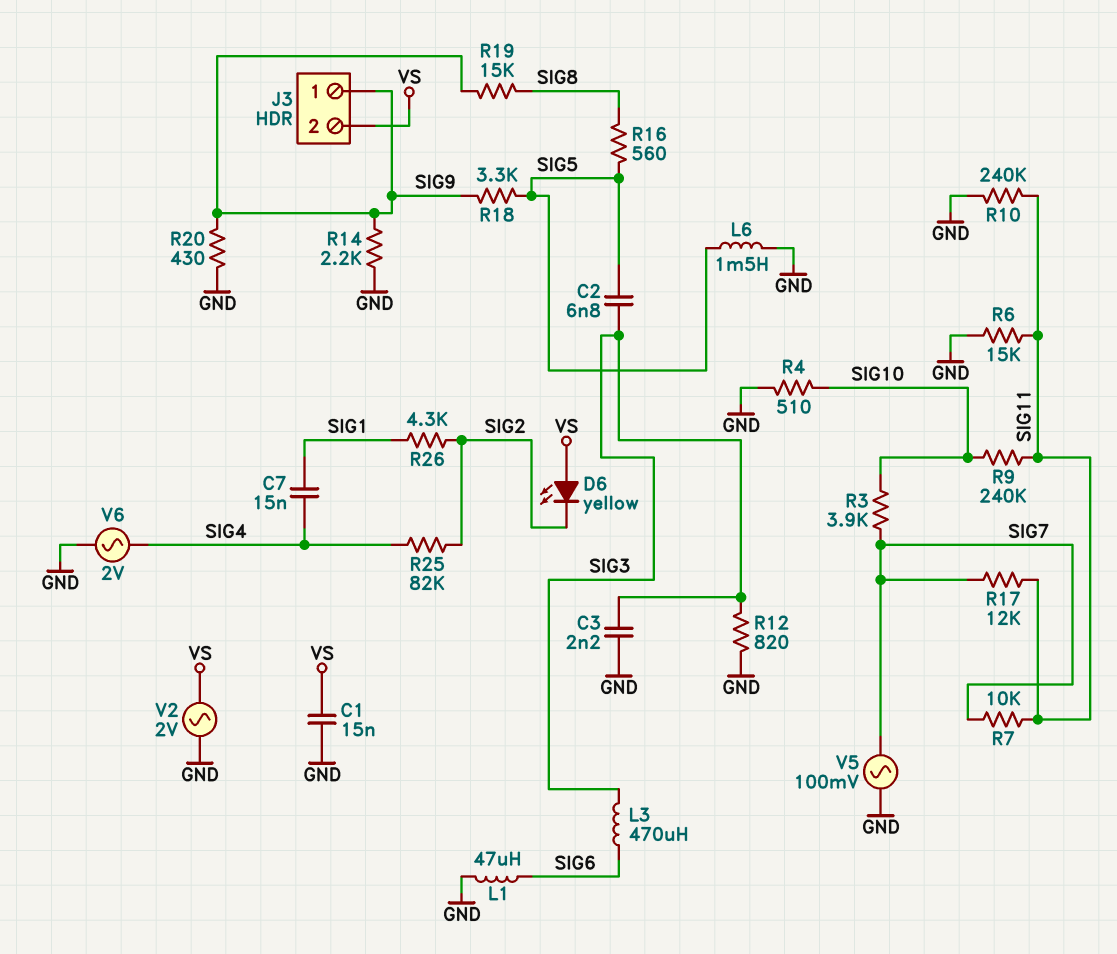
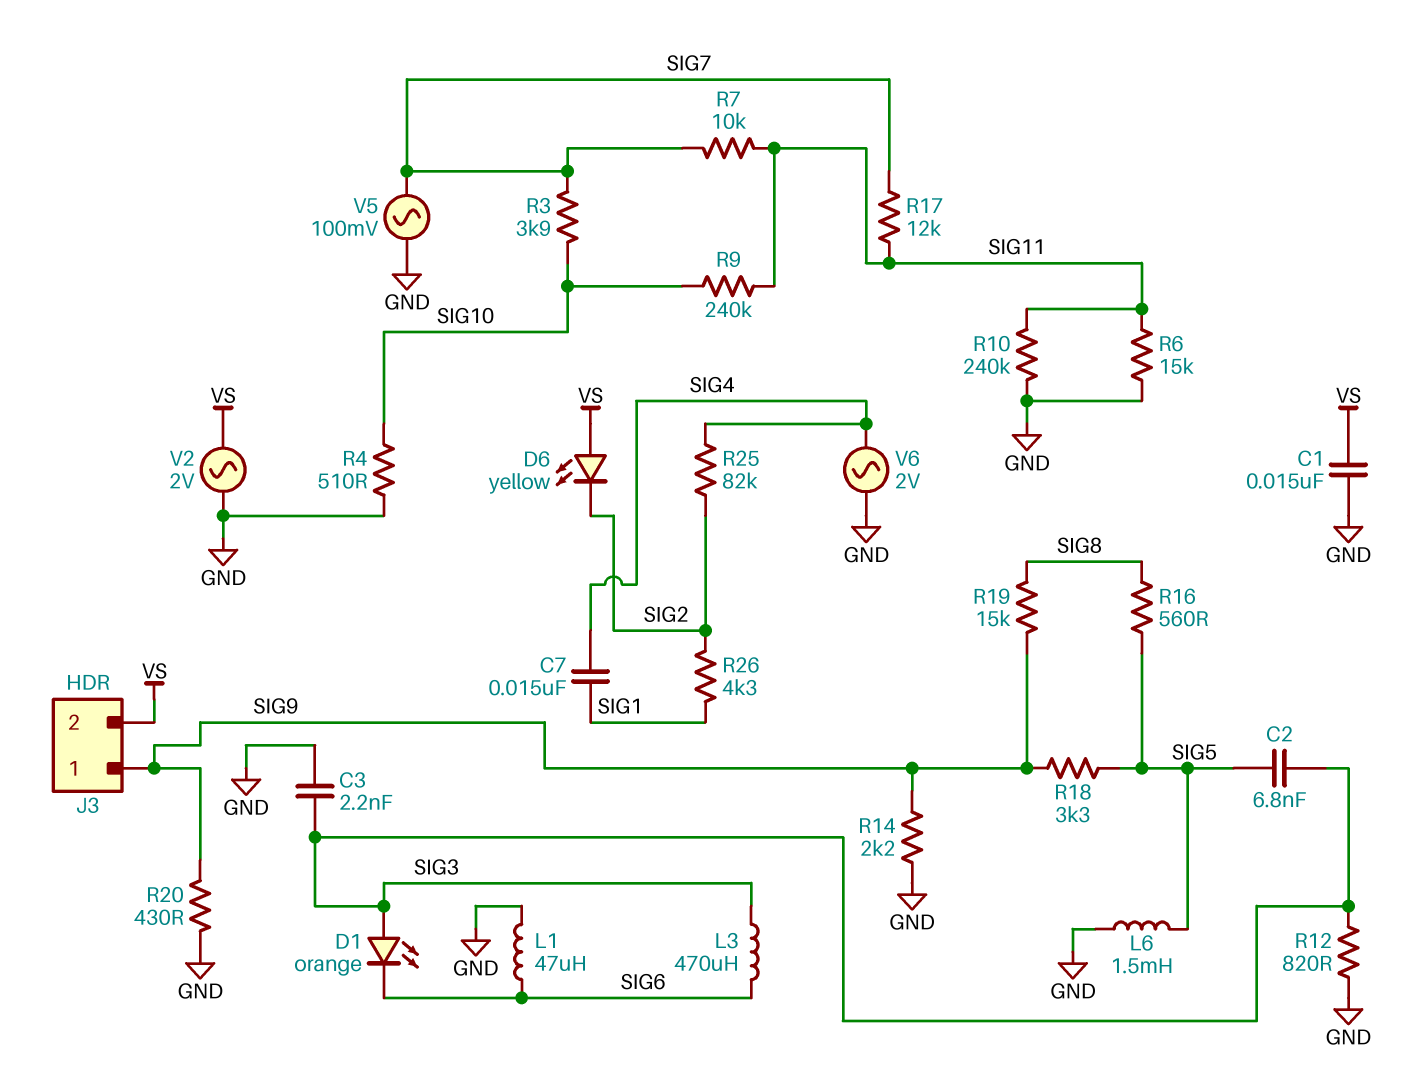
D1: none -> LED orange (A SIG3, K SIG6)

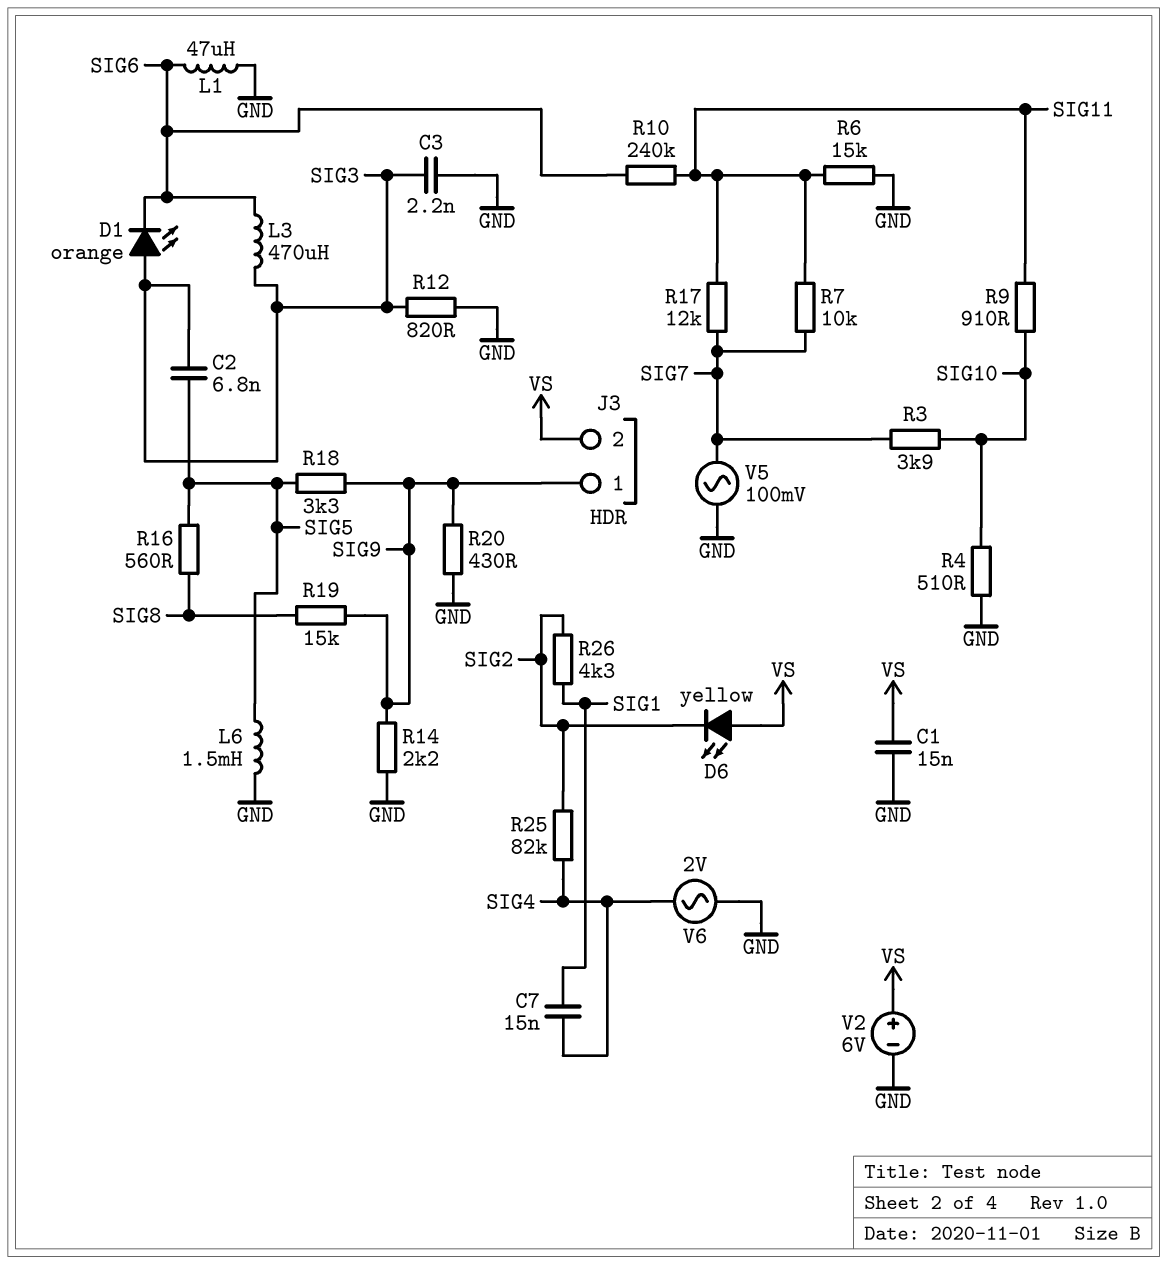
R9: 240k (SIG10, SIG11) -> 910 (SIG10, SIG11)
R10: 240k (GND, SIG11) -> 240k (SIG6, SIG11)
V2: AC 2V (GND, VS) -> 6V (plus VS, minus GND)

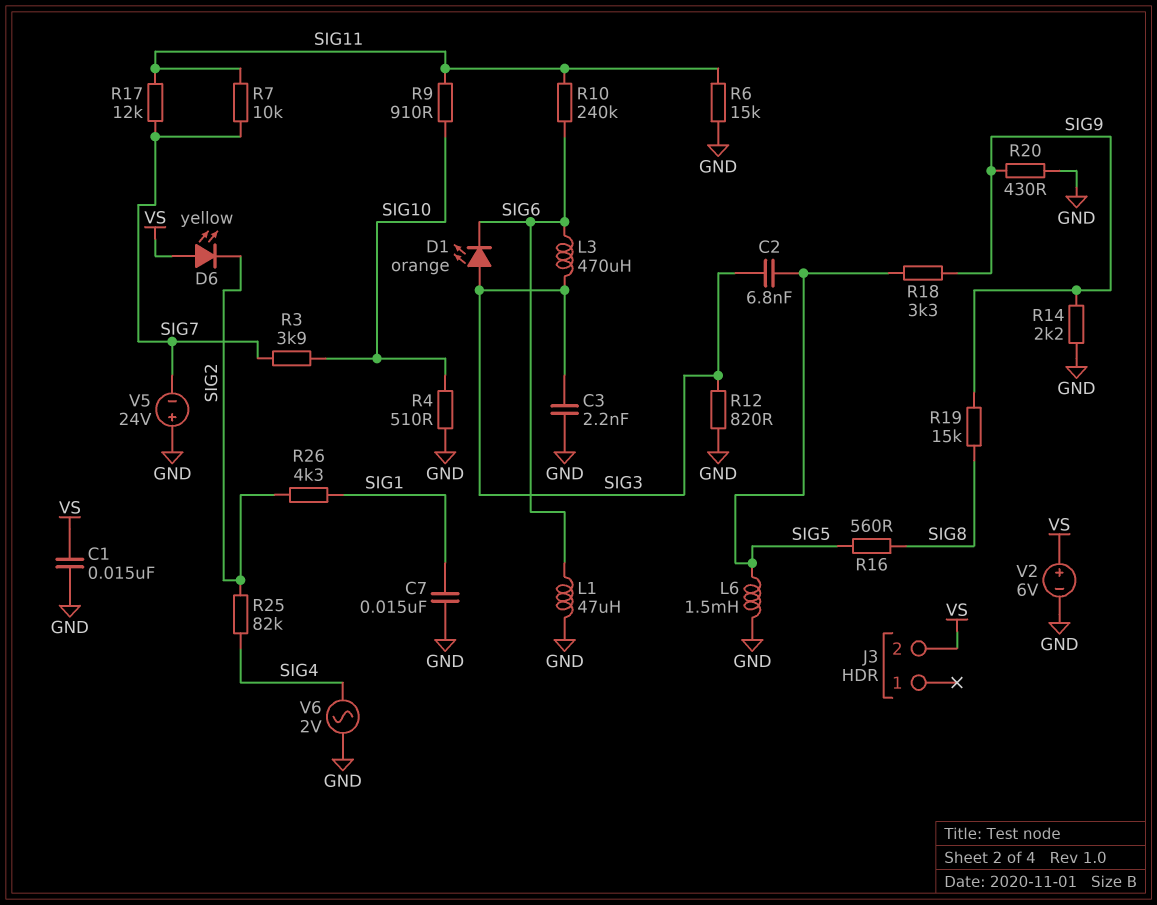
C7: 15nF (SIG1, SIG4) -> 15nF (GND, SIG1)
J3 pin 1: SIG9 -> none
V5: AC 100mV (GND, SIG7) -> 24V (plus GND, minus SIG7)

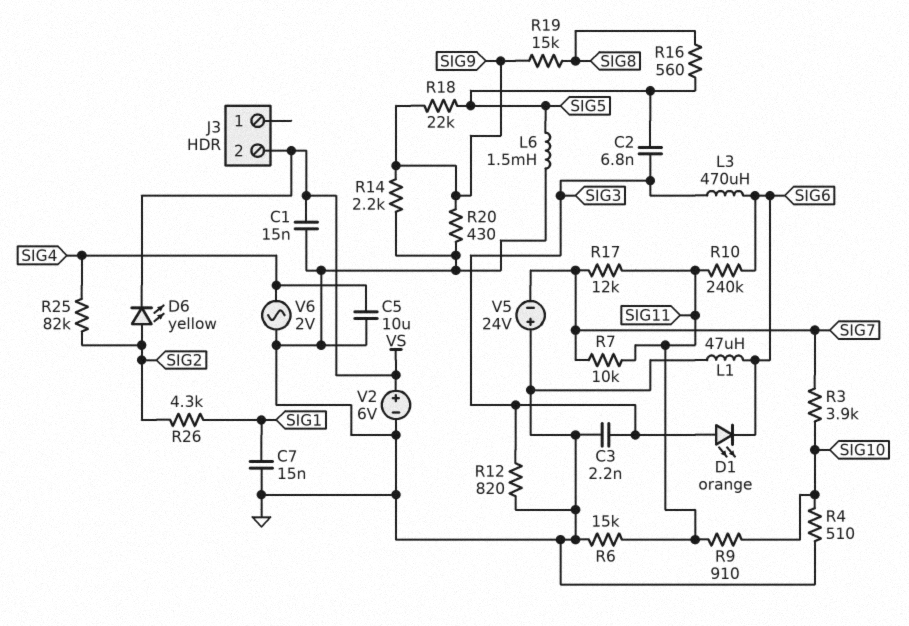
C5: none -> 10uF (GND, SIG4)
D6: LED yellow (A VS, K SIG2) -> LED yellow (A SIG2, K VS)
R18: 3.3k (SIG5, SIG9) -> 22k (SIG5, SIG9)

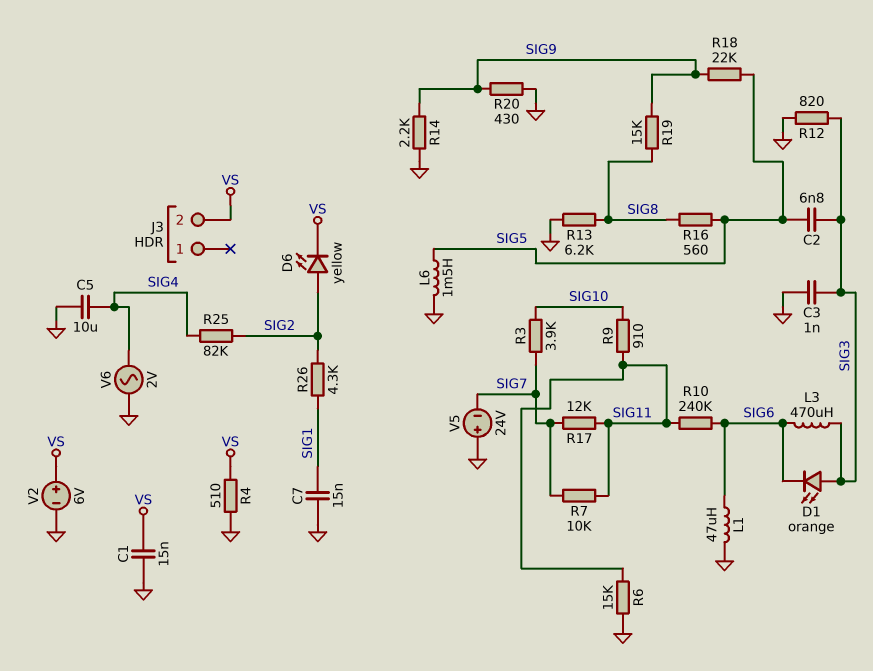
C3: 2.2nF (GND, SIG3) -> 1nF (GND, SIG3)
R4: 510 (GND, SIG10) -> 510 (GND, VS)
R13: none -> 6.2k (GND, SIG8)

